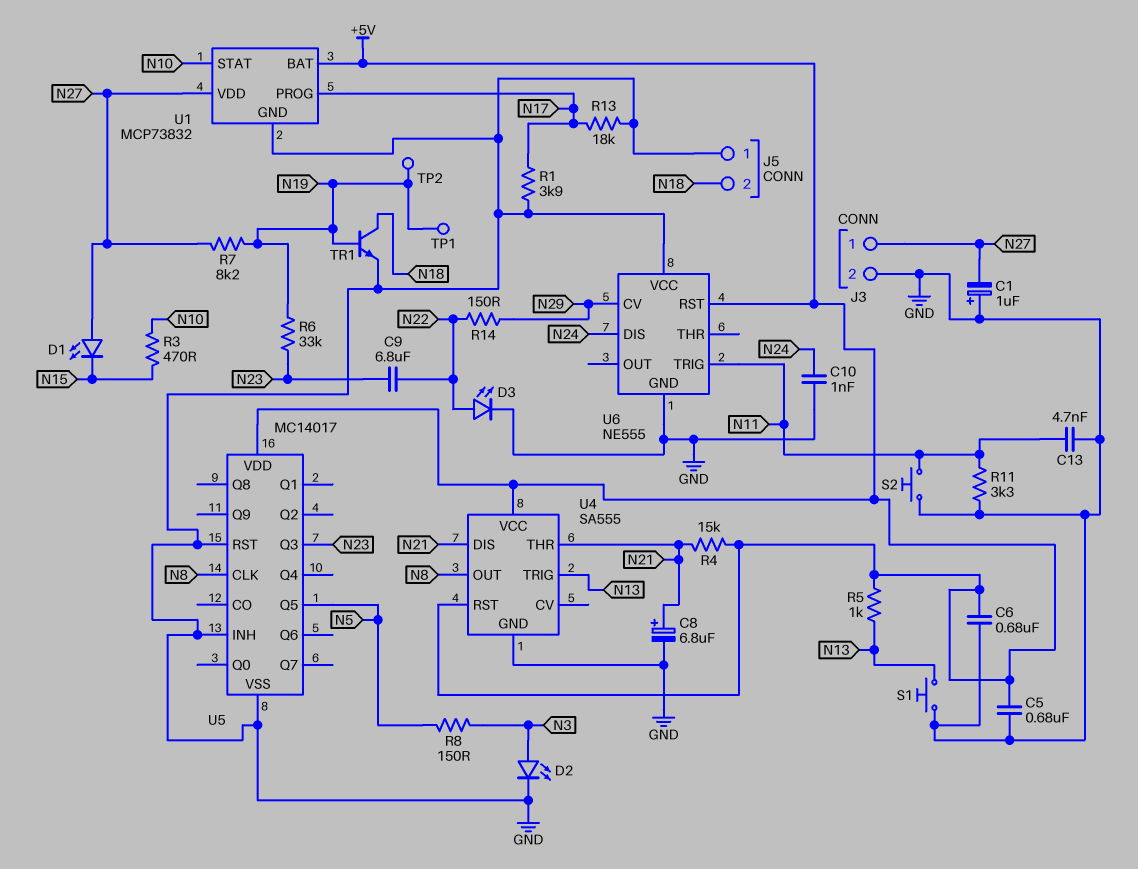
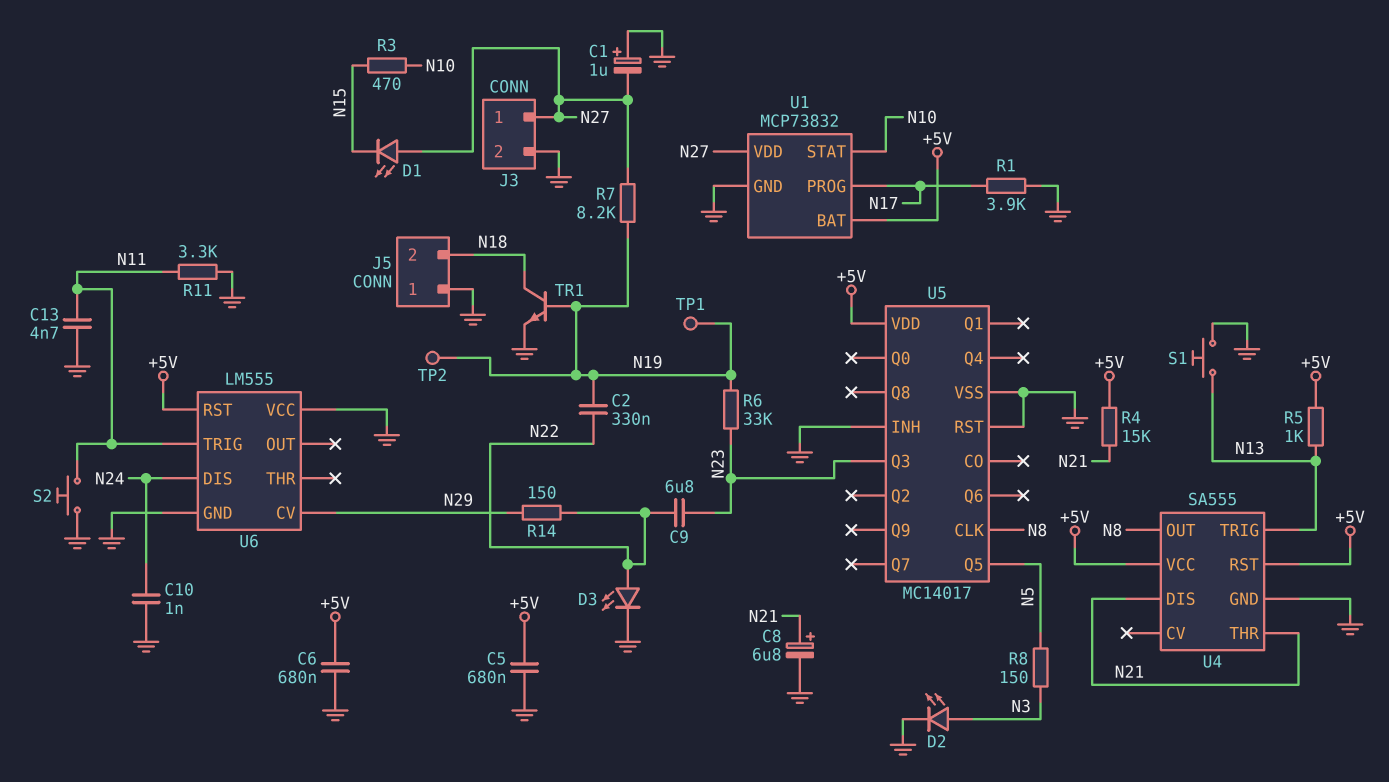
C2: none -> 330nF (N19, N22)
R13: 18k (GND, N17) -> none
U6: NE555 -> LM555

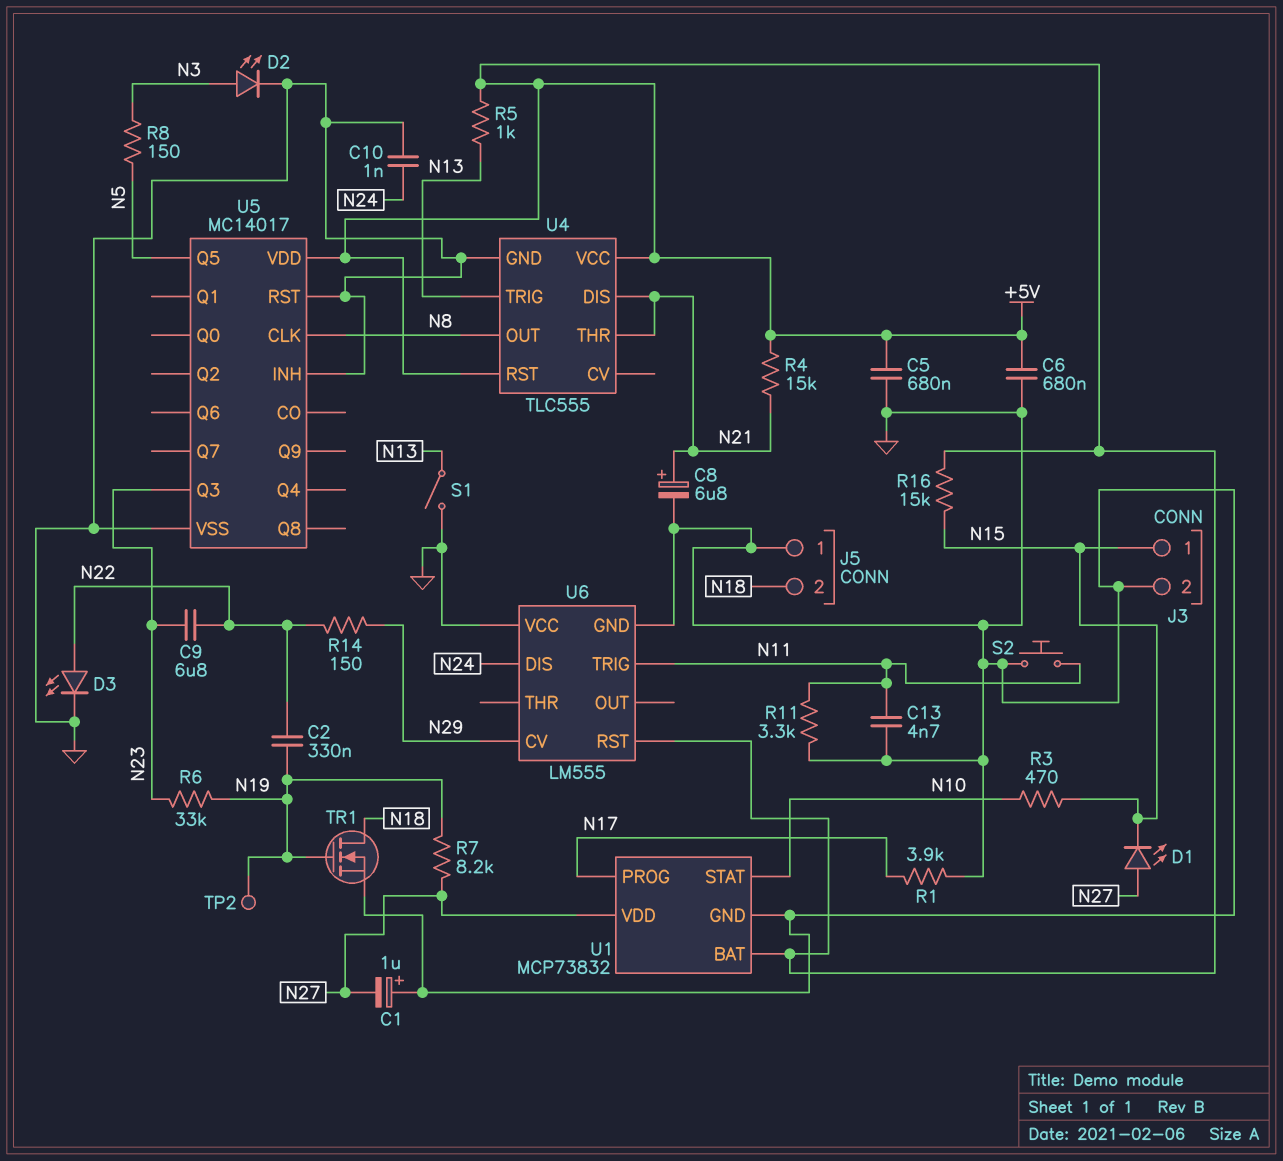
J3 pin 1: N27 -> N15
R16: none -> 15k (+5V, N15)
S1: button (GND, N13) -> switch (GND, N13)
TP1: test point (N19) -> none
TR1: NPN (B N19, C N18, E GND) -> NMOS (G N19, D N18, S GND)
U4: SA555 -> TLC555

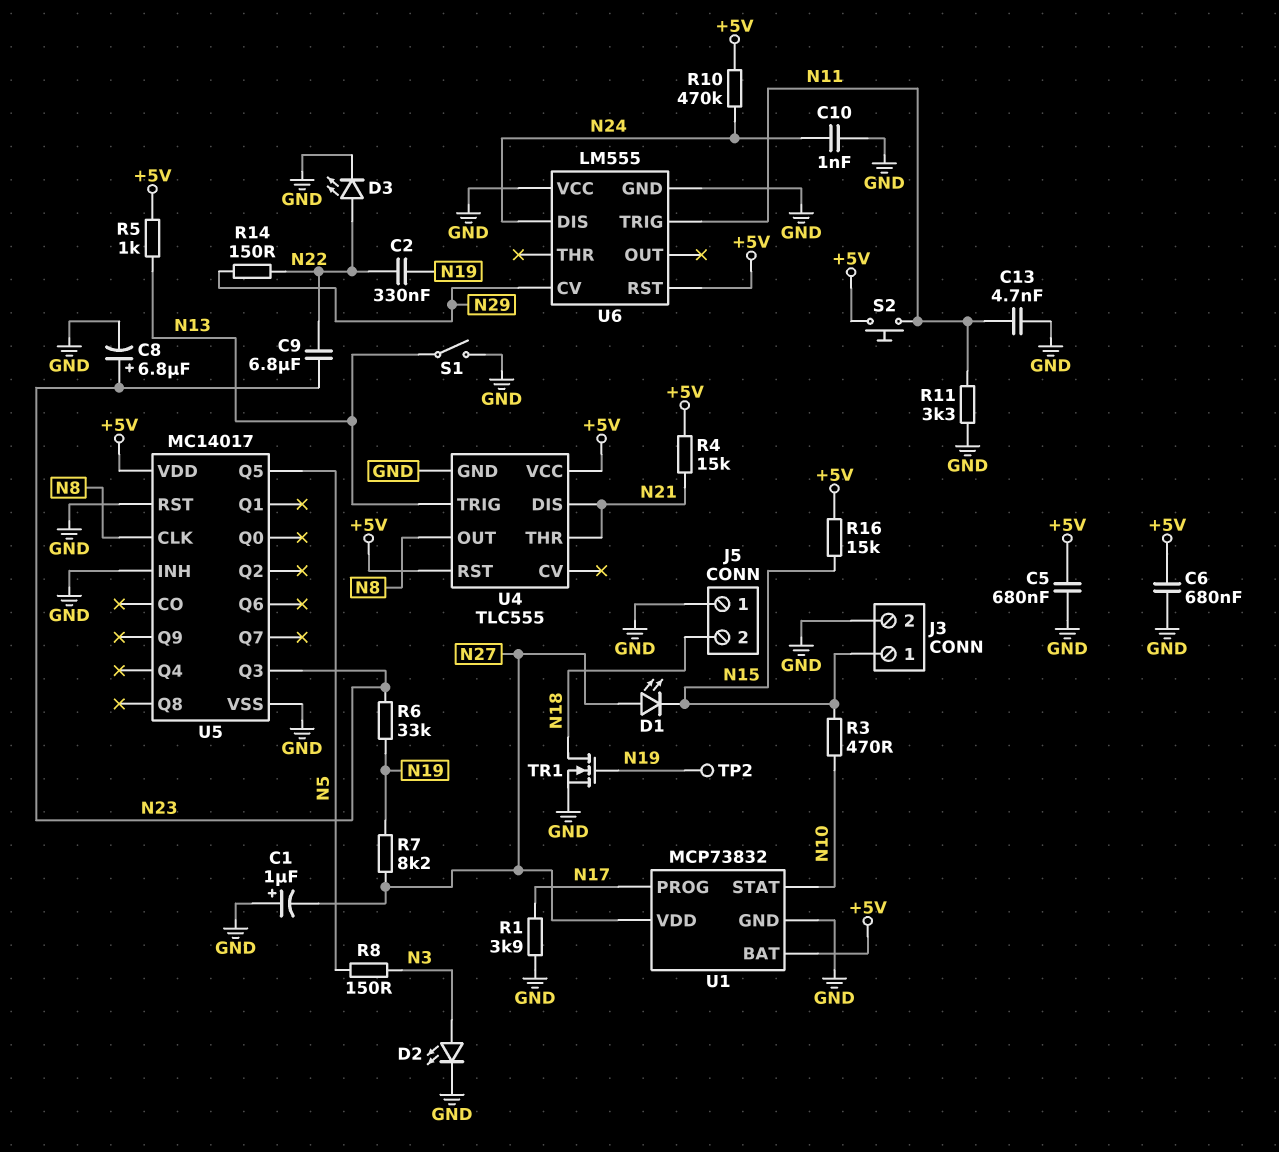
C8: 6.8uF (plus N21, minus GND) -> 6.8uF (plus N23, minus GND)
R10: none -> 470k (+5V, N24)
S2: button (GND, N11) -> button (+5V, N11)

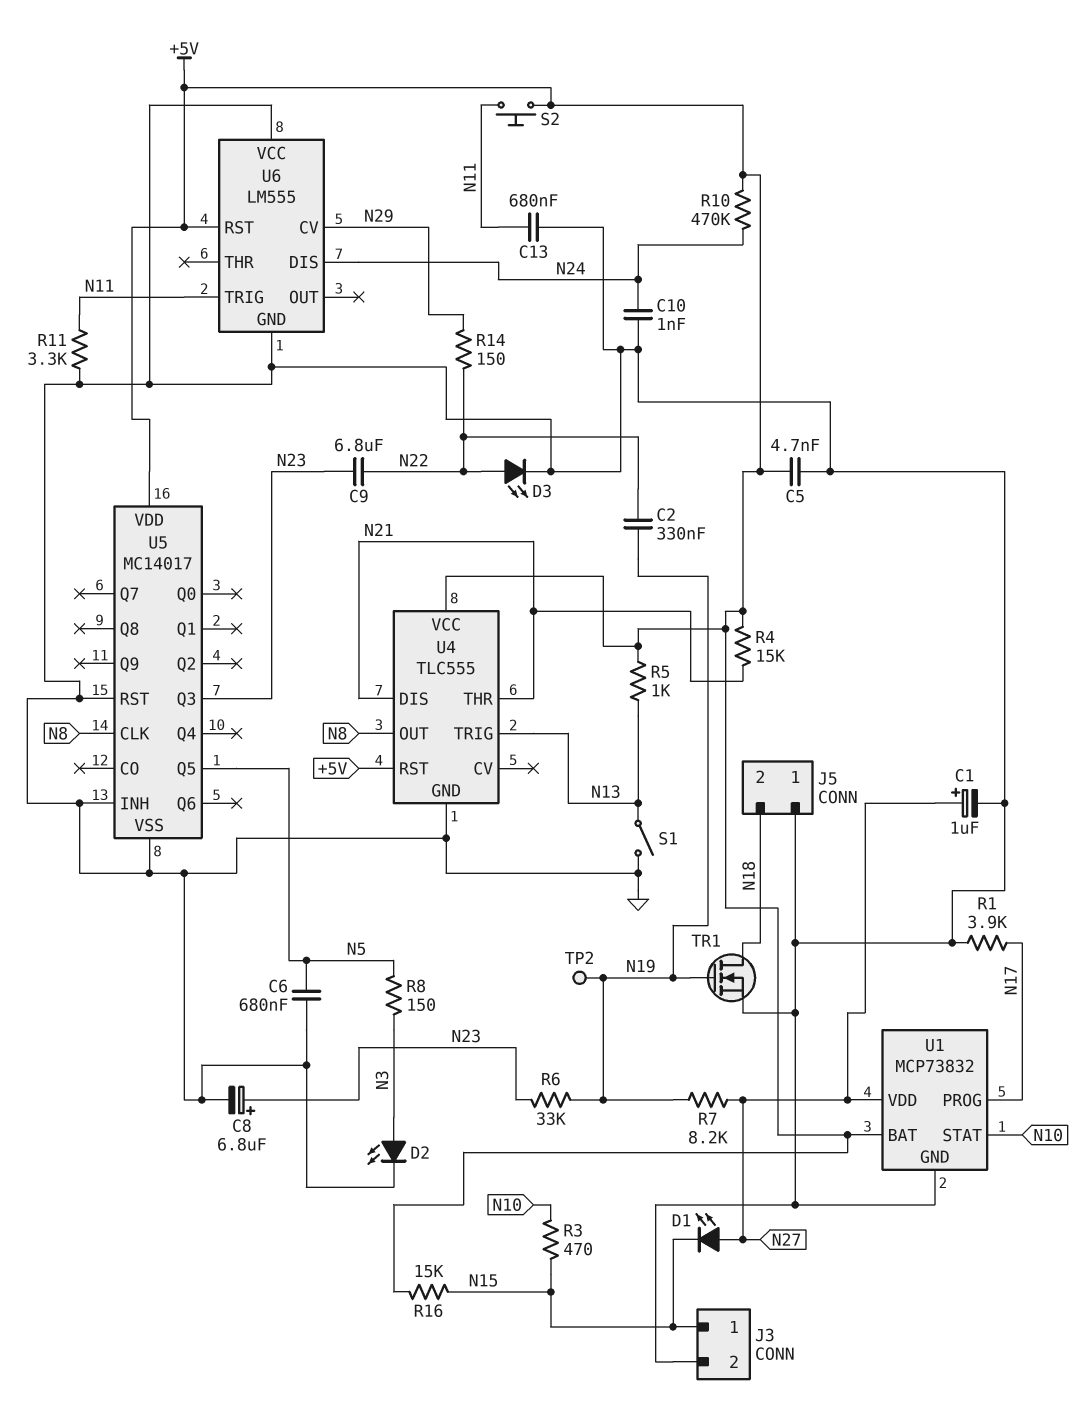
C1: 1uF (plus GND, minus N27) -> 1uF (plus N27, minus GND)
C5: 680nF (+5V, GND) -> 4.7nF (+5V, GND)
C6: 680nF (+5V, GND) -> 680nF (GND, N5)
C13: 4.7nF (GND, N11) -> 680nF (GND, N11)

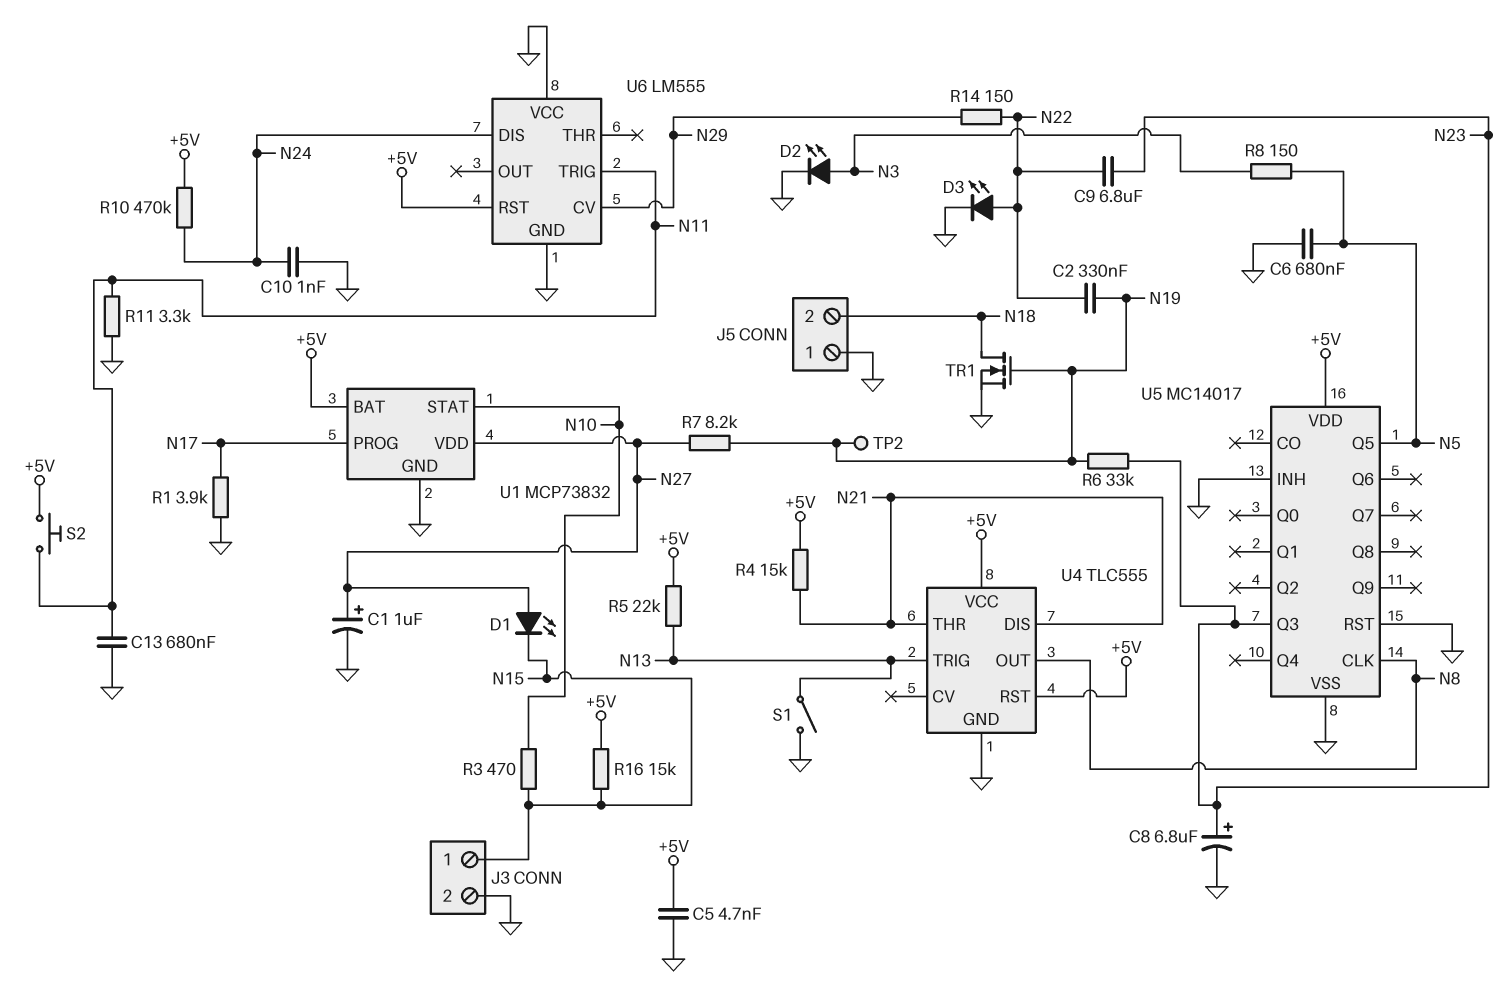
R5: 1k (+5V, N13) -> 22k (+5V, N13)

